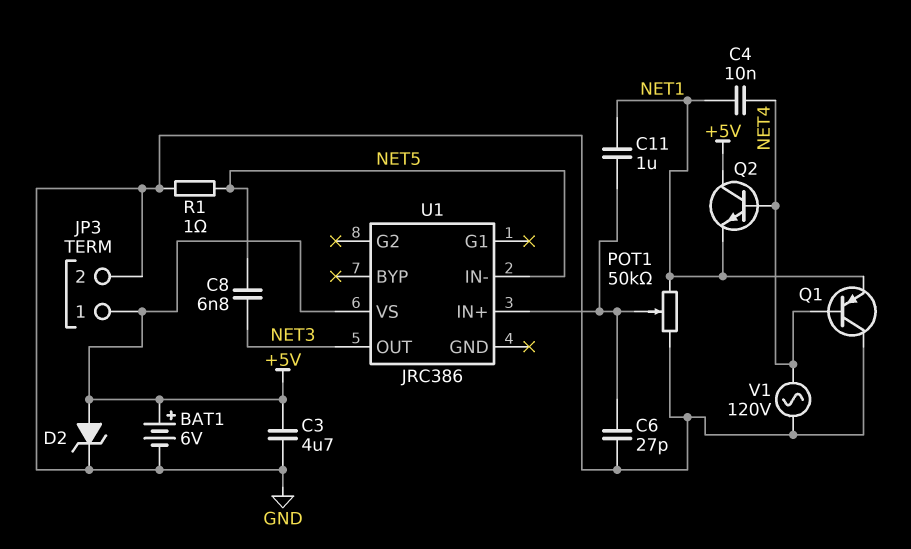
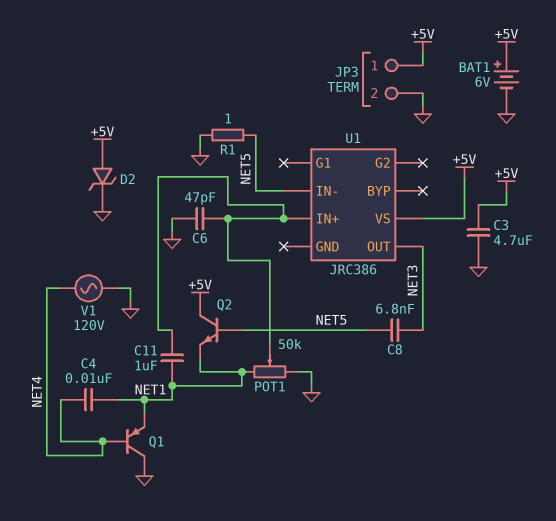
C6: 27pF (GND, U1/IN+) -> 47pF (GND, U1/IN+)
Q2: NPN (B NET4, C +5V, E NET1) -> NPN (B NET5, C +5V, E NET1)

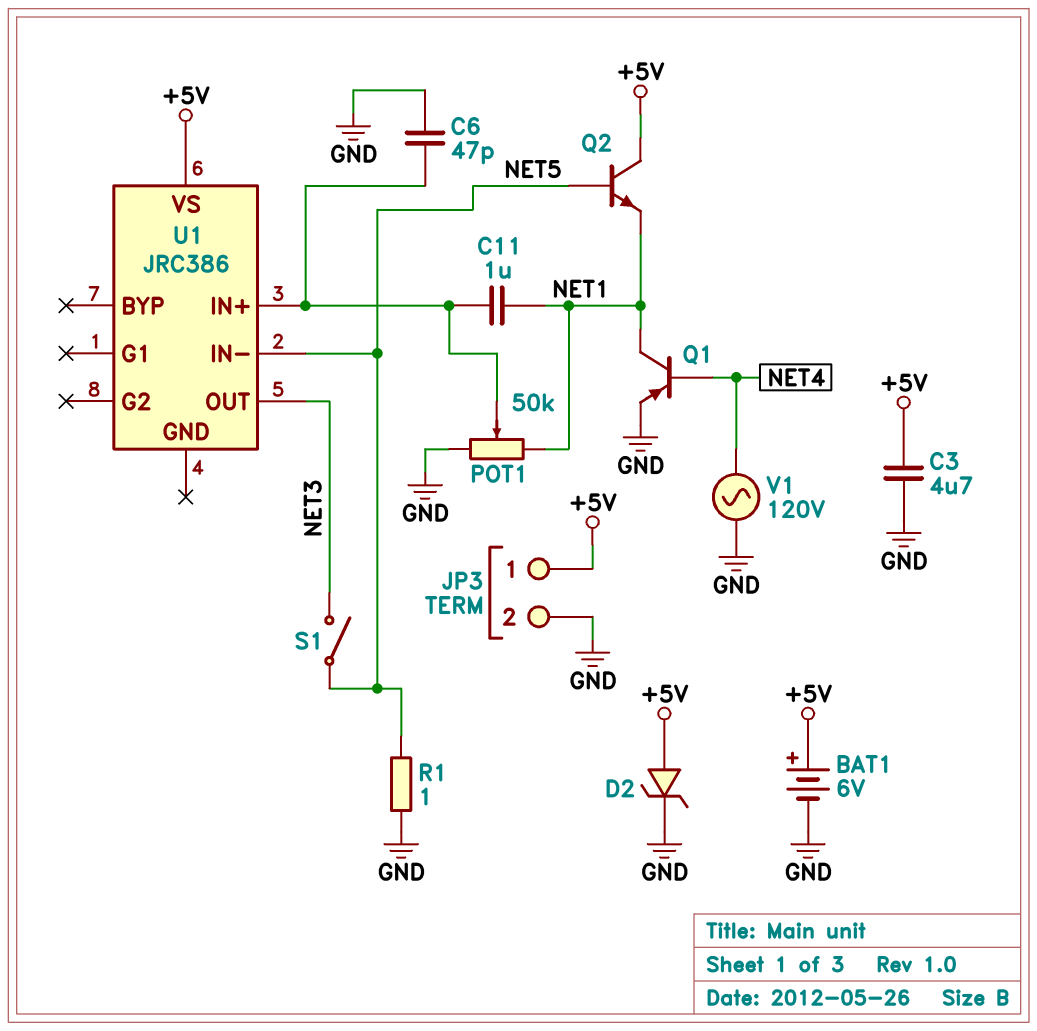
C4: 10nF (NET1, NET4) -> none
C8: 6.8nF (NET3, NET5) -> none
Q1: PNP (B NET4, C GND, E NET1) -> PNP (B NET4, C NET1, E GND)
S1: none -> switch (NET3, NET5)

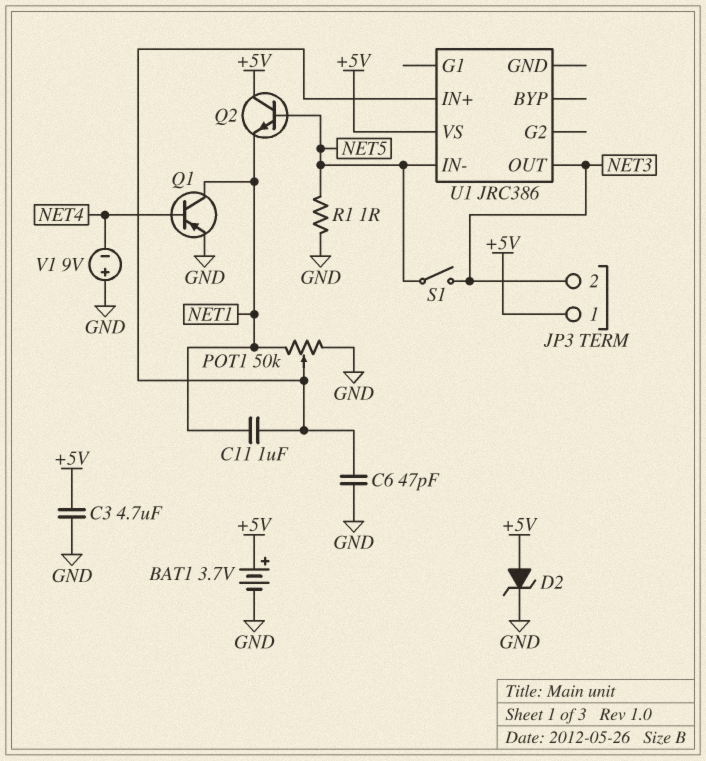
BAT1: 6V (plus +5V, minus GND) -> 3.7V (plus +5V, minus GND)
JP3 pin 2: GND -> NET3
V1: AC 120V (GND, NET4) -> 9V (plus GND, minus NET4)

